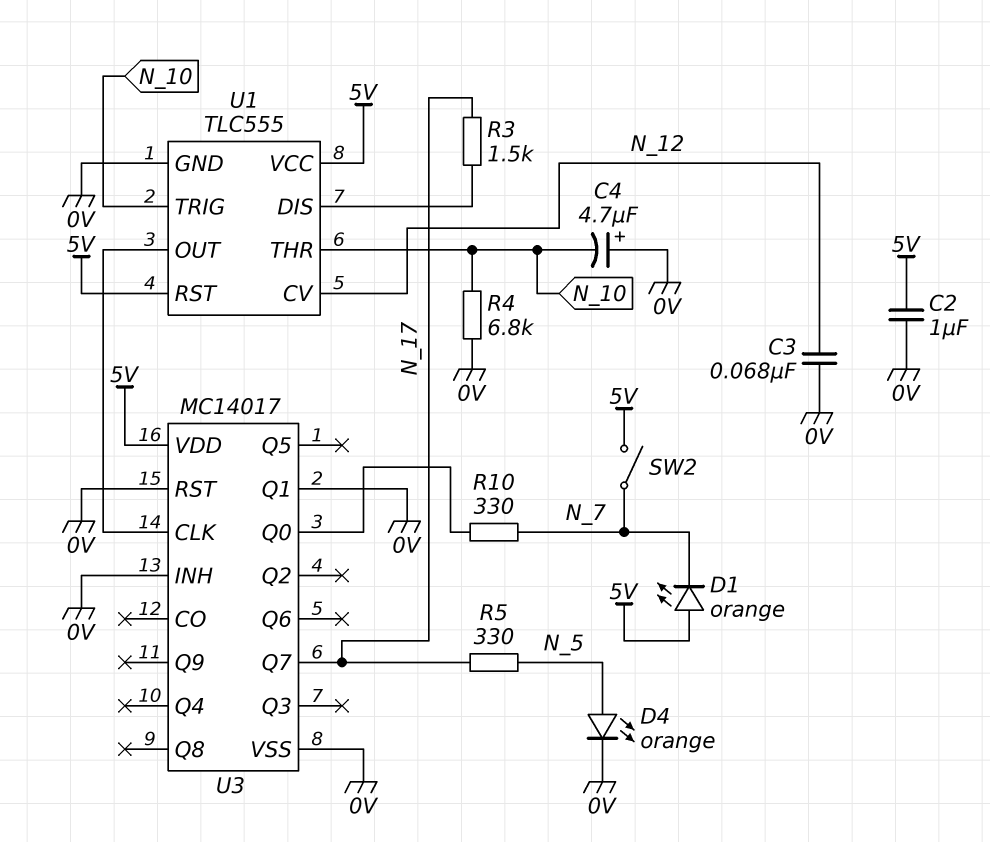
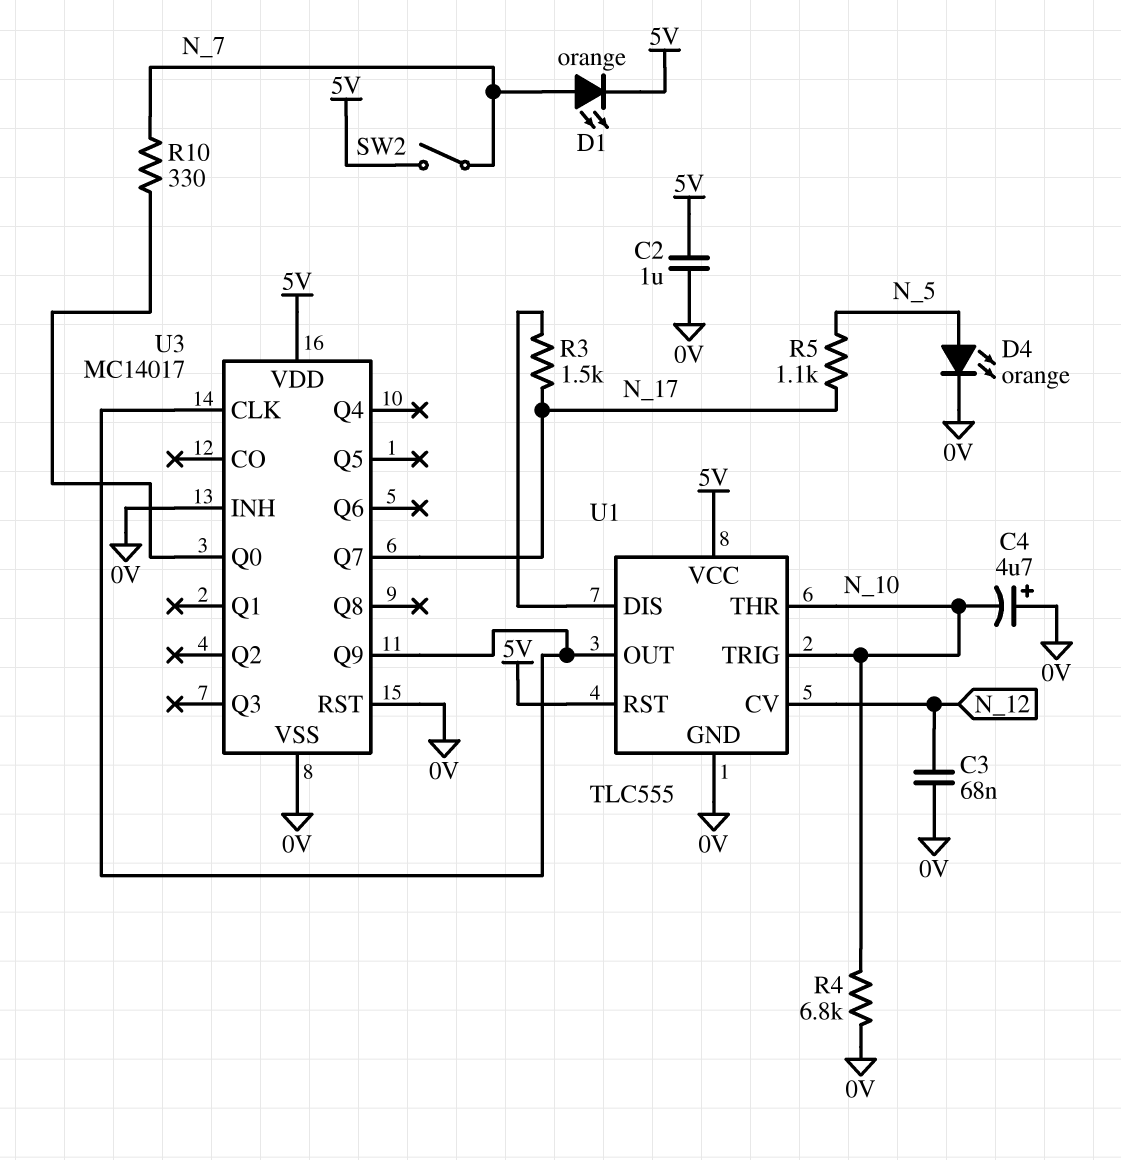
D1: LED orange (A 5V, K N_7) -> LED orange (A N_7, K 5V)
R5: 330 (N_5, N_17) -> 1.1k (N_5, N_17)
U3 pin Q1: 0V -> none
U3 pin Q9: none -> U1/OUT

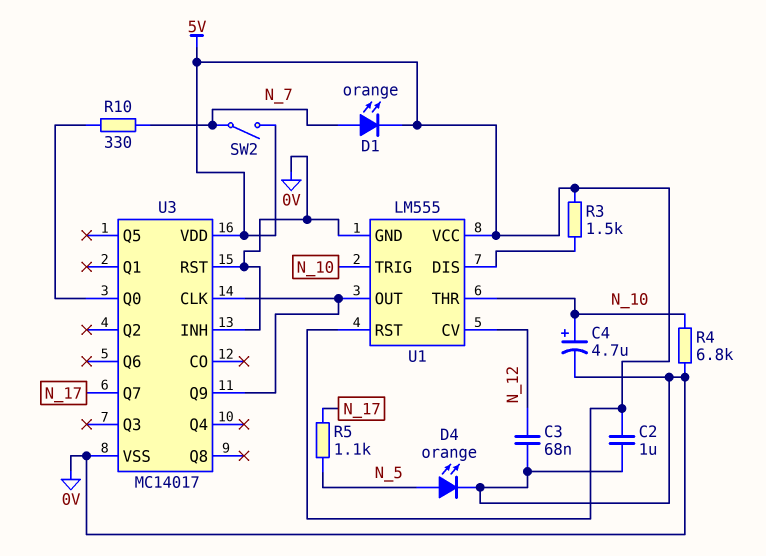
C4: 4.7uF (plus 0V, minus N_10) -> 4.7uF (plus N_10, minus 0V)
R3: 1.5k (N_17, U1/DIS) -> 1.5k (5V, U1/DIS)
U1: TLC555 -> LM555

